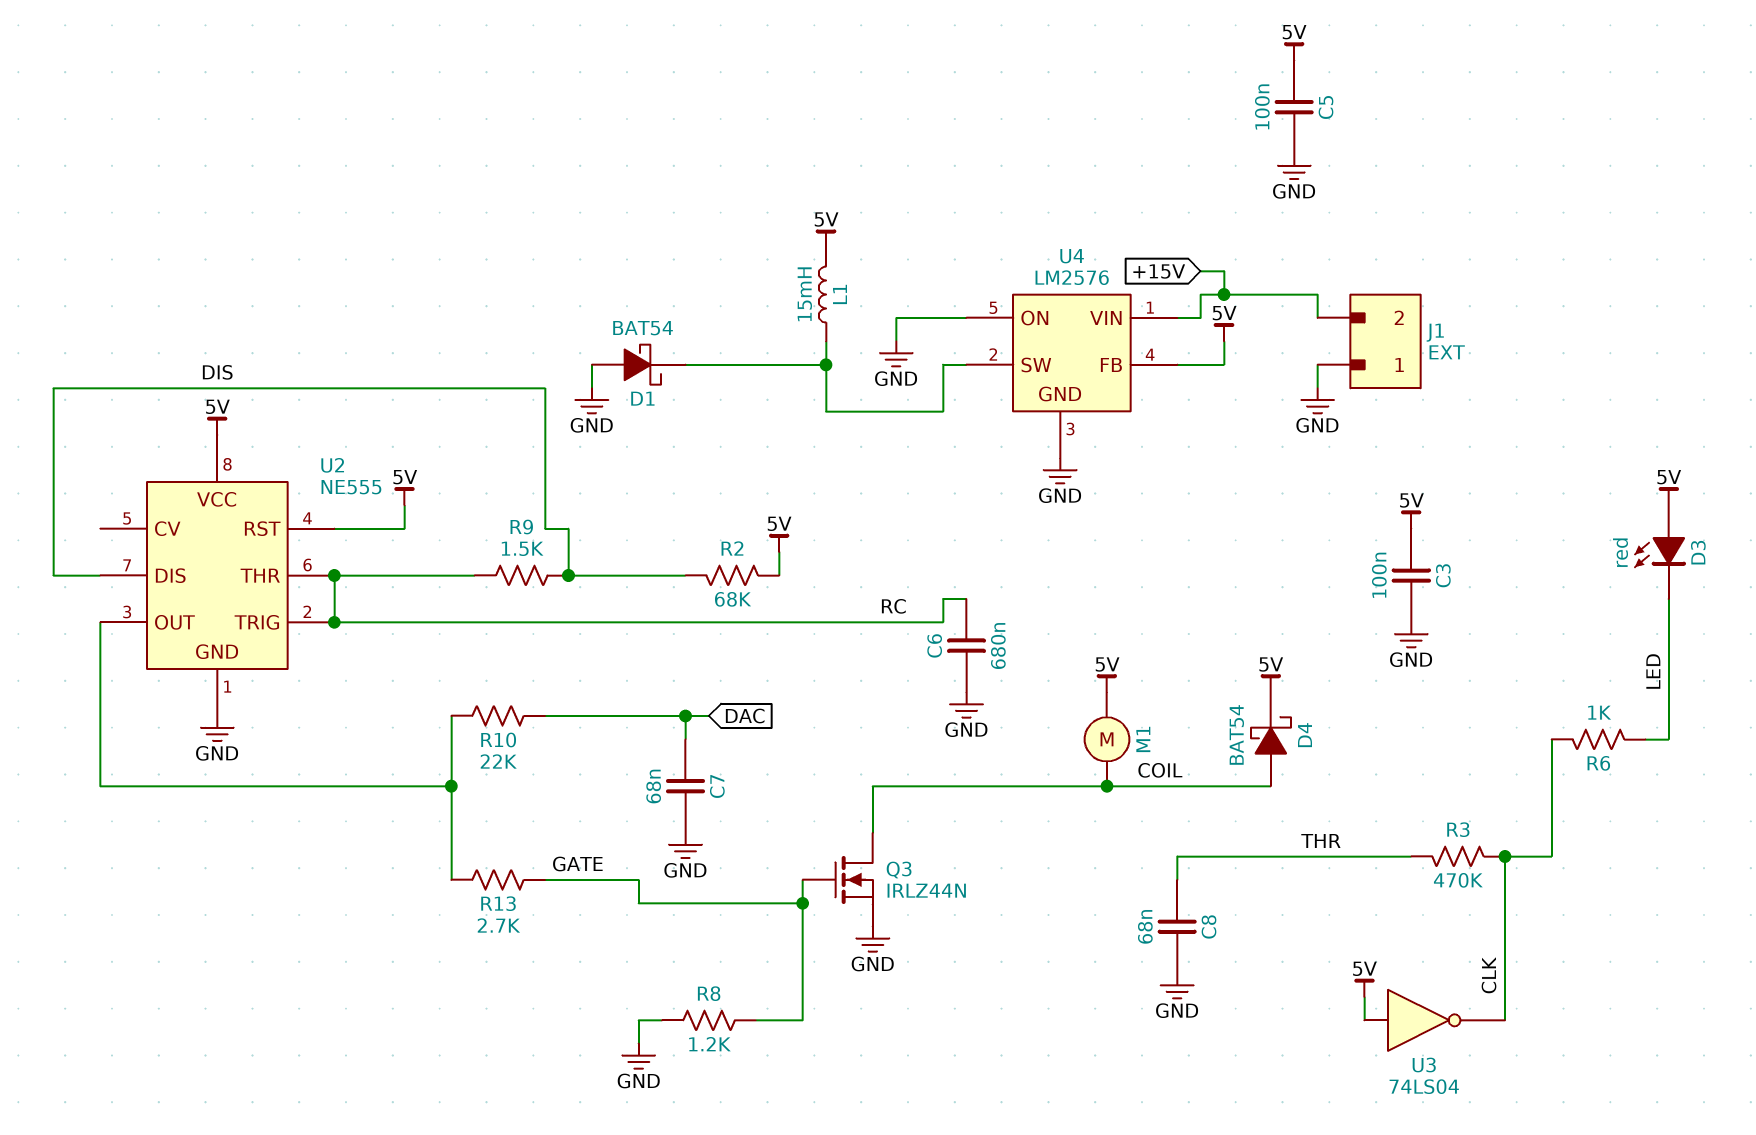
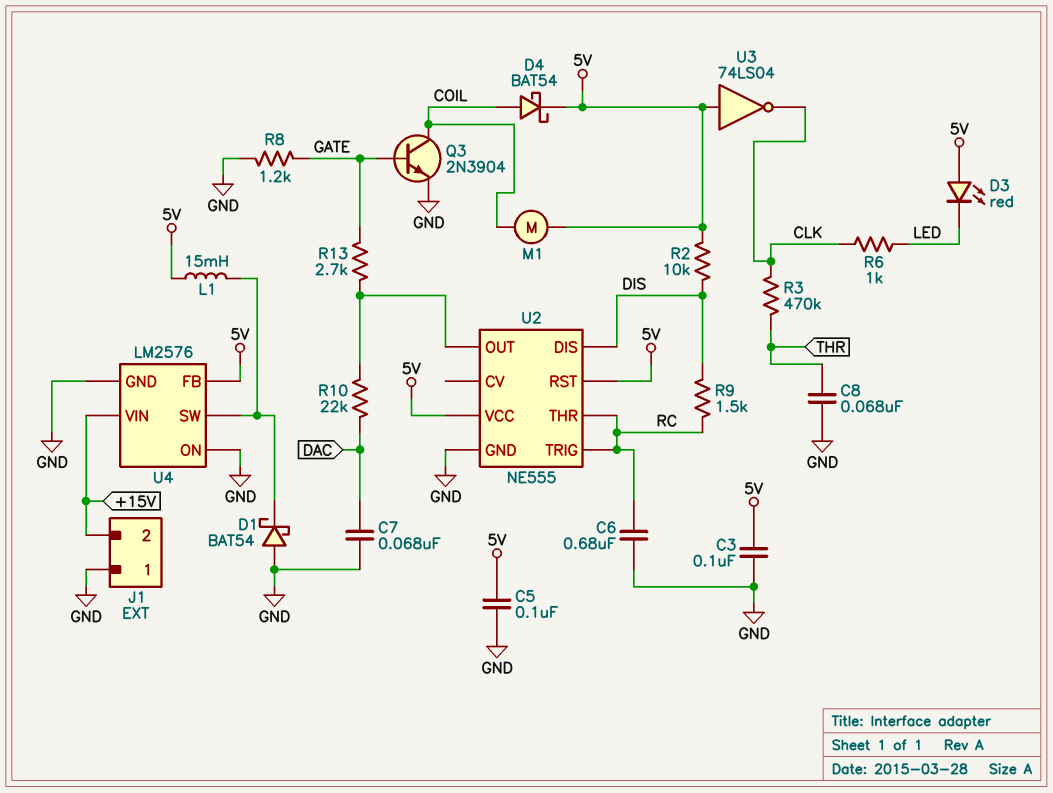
Q3: NMOS IRLZ44N (G GATE, D COIL, S GND) -> NPN 2N3904 (B GATE, C COIL, E GND)
R2: 68k (5V, DIS) -> 10k (5V, DIS)

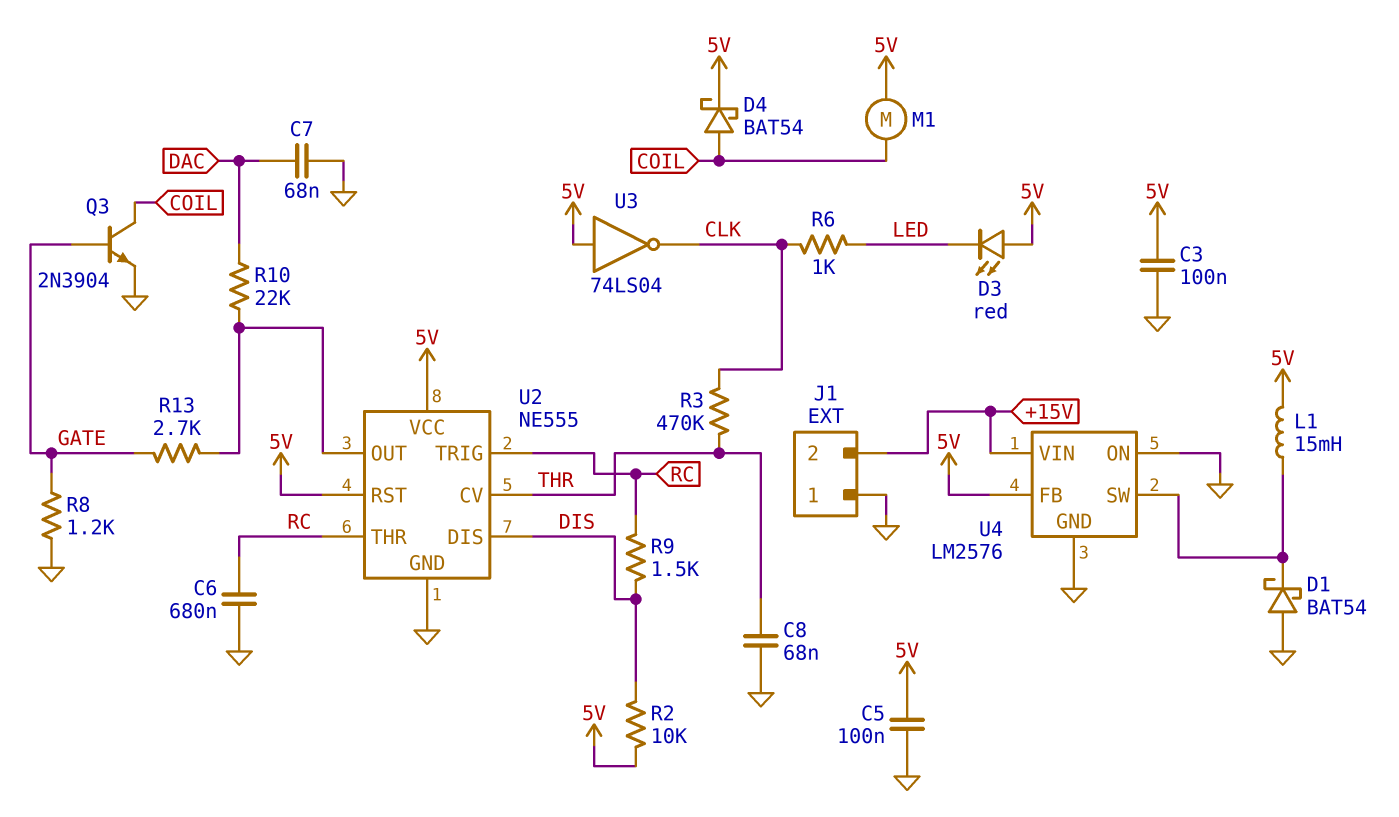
U2 pin CV: none -> THR

